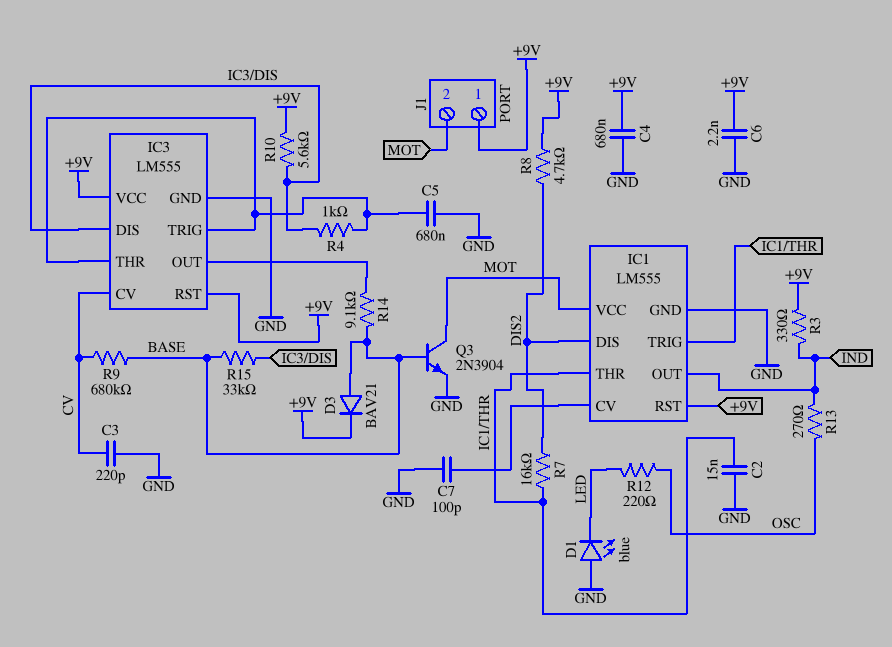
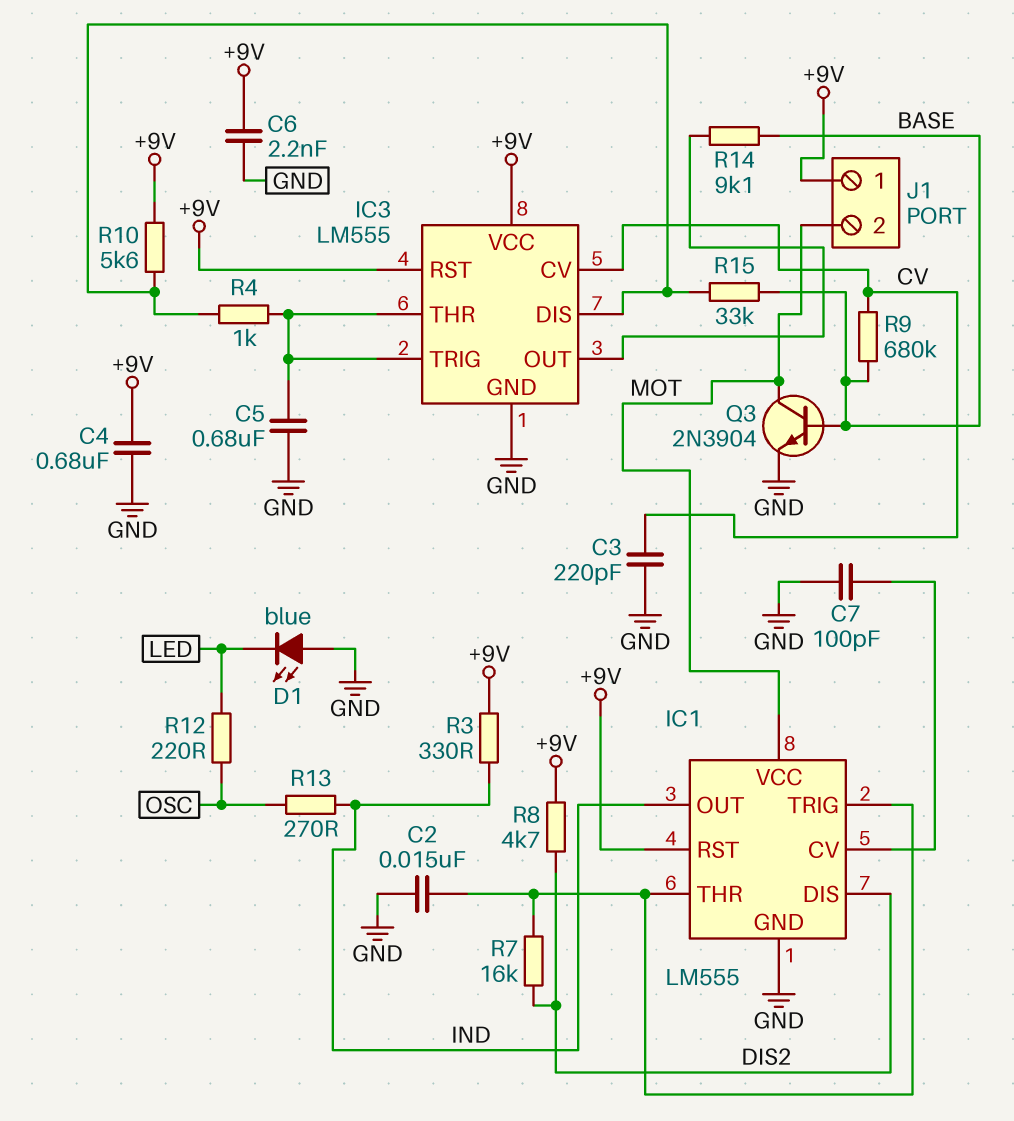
D3: diode BAV21 (A BASE, K +9V) -> none

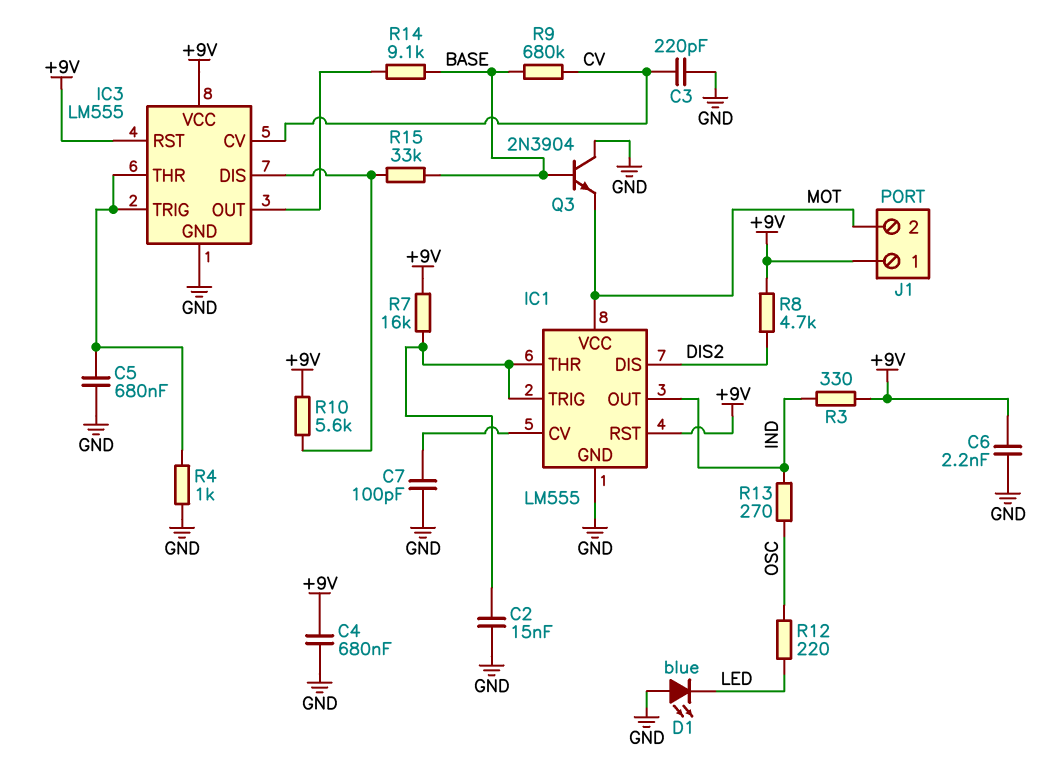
Q3: NPN 2N3904 (B BASE, C MOT, E GND) -> NPN 2N3904 (B BASE, C GND, E MOT)
R4: 1k (IC3/DIS, IC3/THR) -> 1k (GND, IC3/THR)
R7: 16k (DIS2, IC1/THR) -> 16k (+9V, IC1/THR)

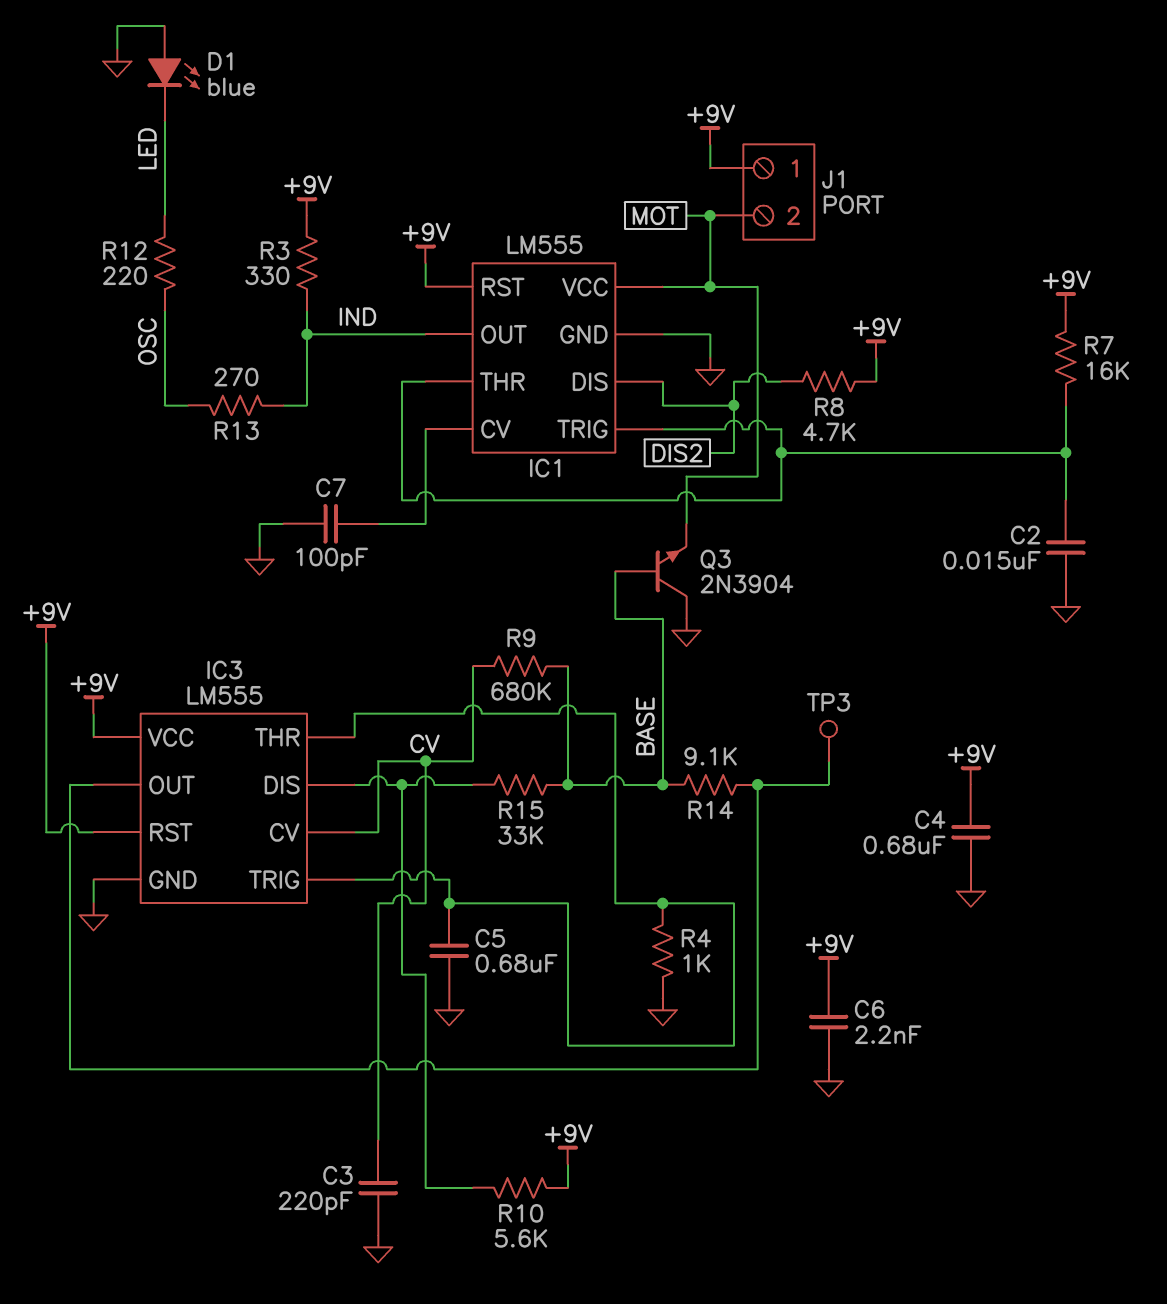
TP3: none -> test point (IC3/OUT)

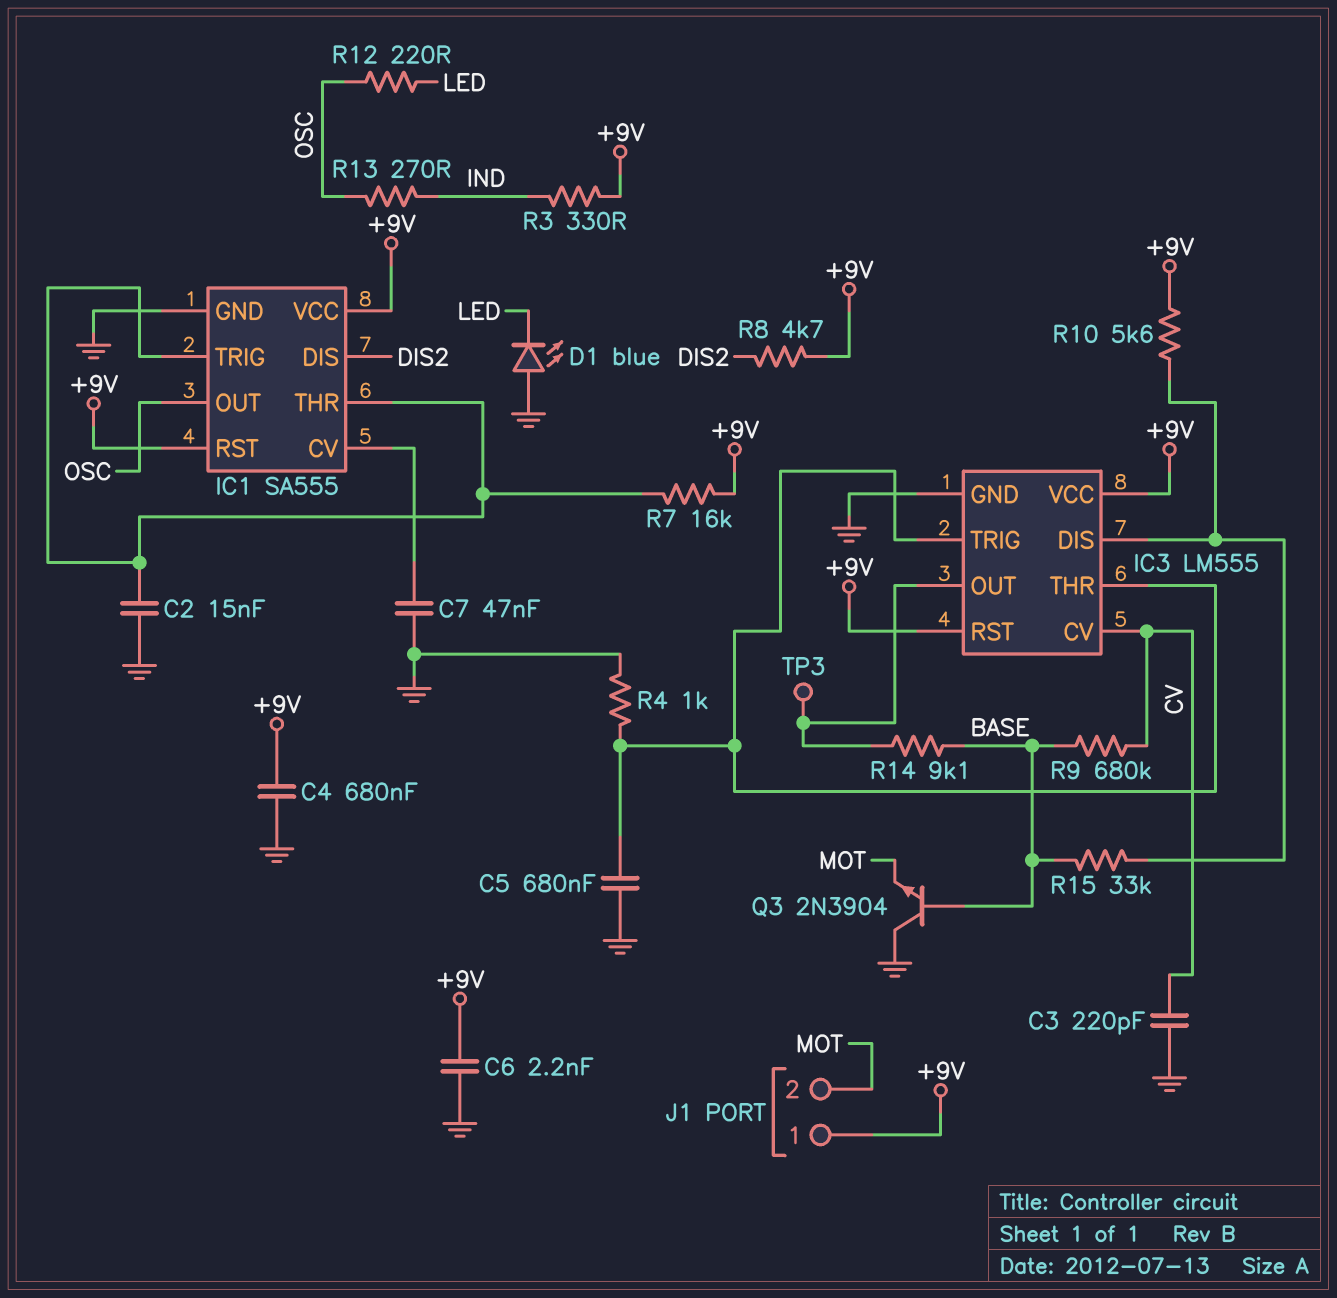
C7: 100pF (GND, IC1/CV) -> 47nF (GND, IC1/CV)
IC1: LM555 -> SA555
IC1 pin OUT: IND -> OSC
IC1 pin VCC: MOT -> +9V

